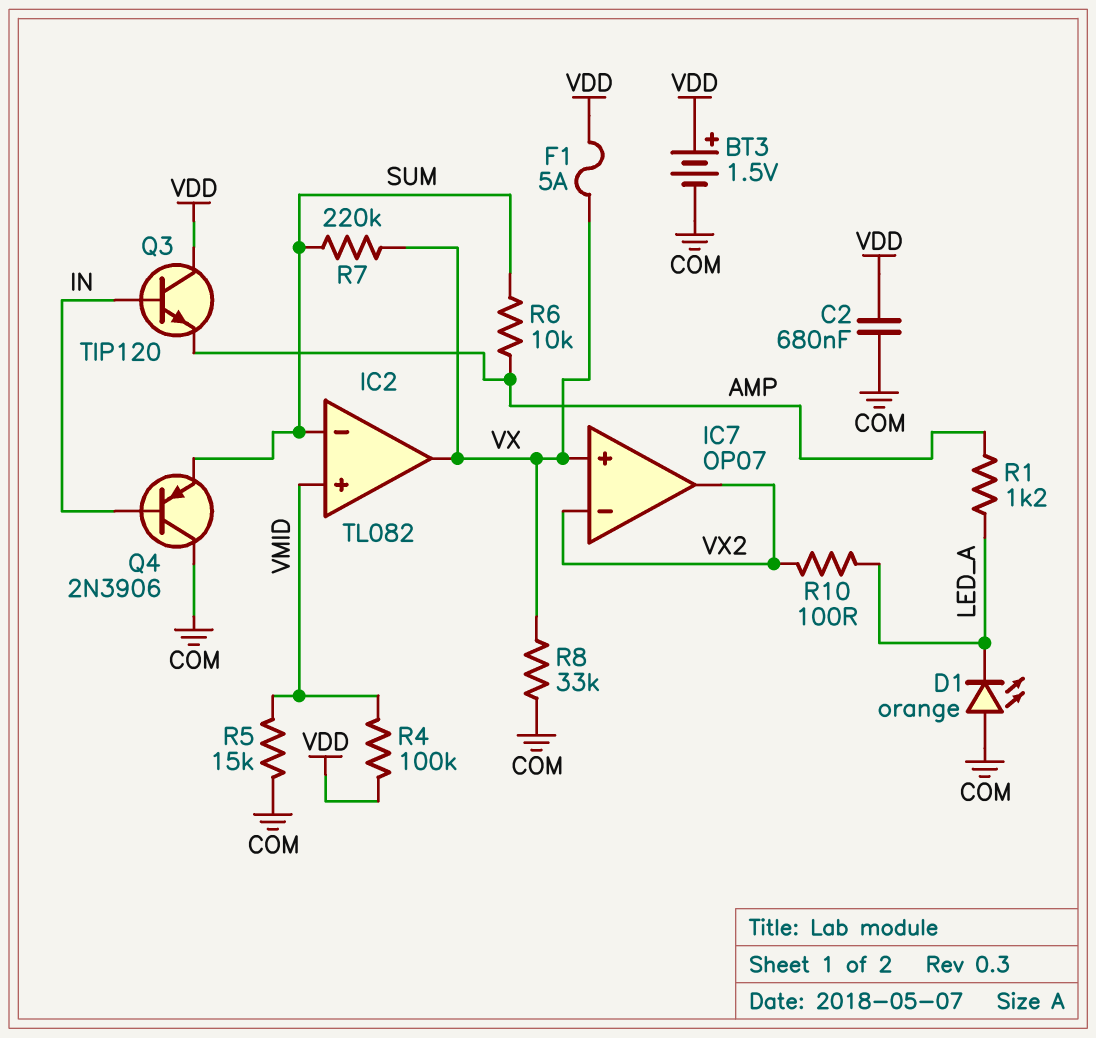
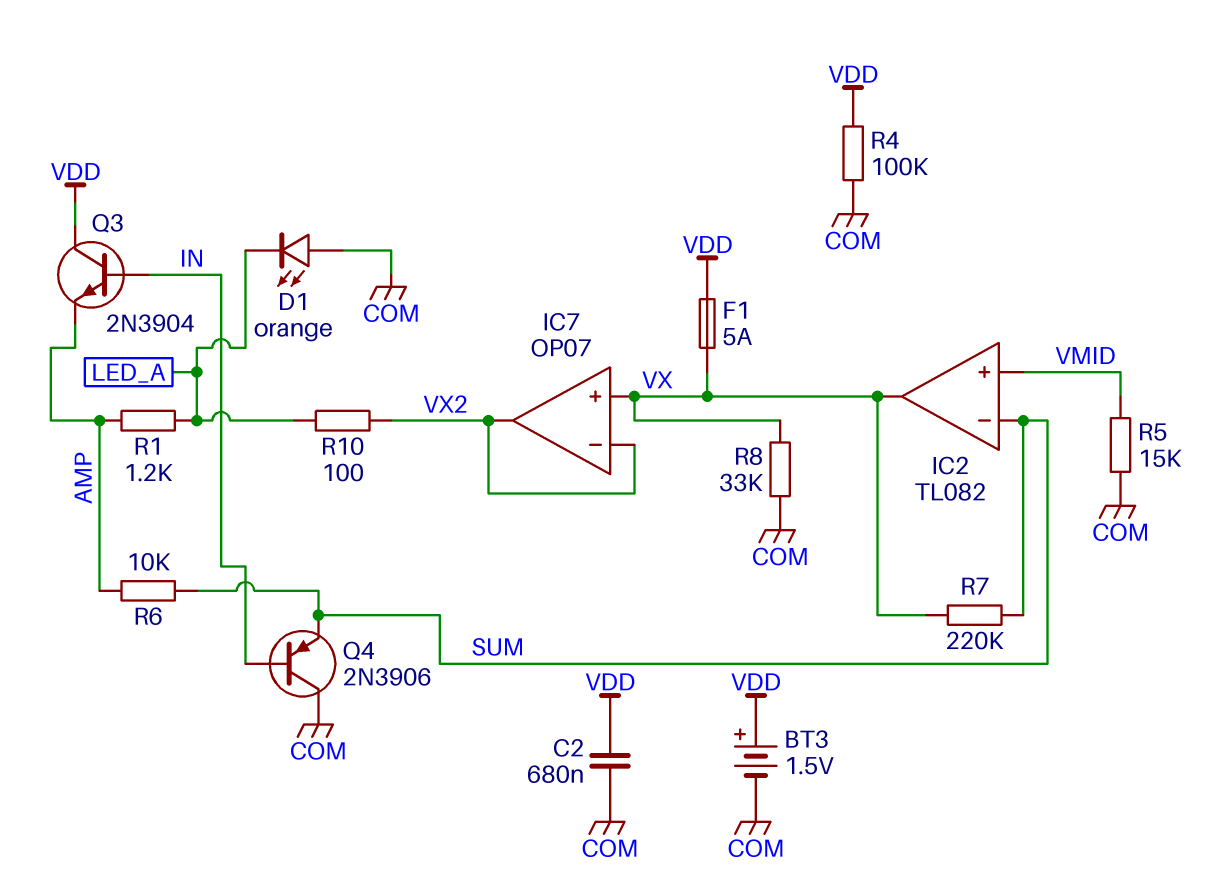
Q3: NPN TIP120 (B IN, C VDD, E AMP) -> NPN 2N3904 (B IN, C VDD, E AMP)
R4: 100k (VDD, VMID) -> 100k (COM, VDD)

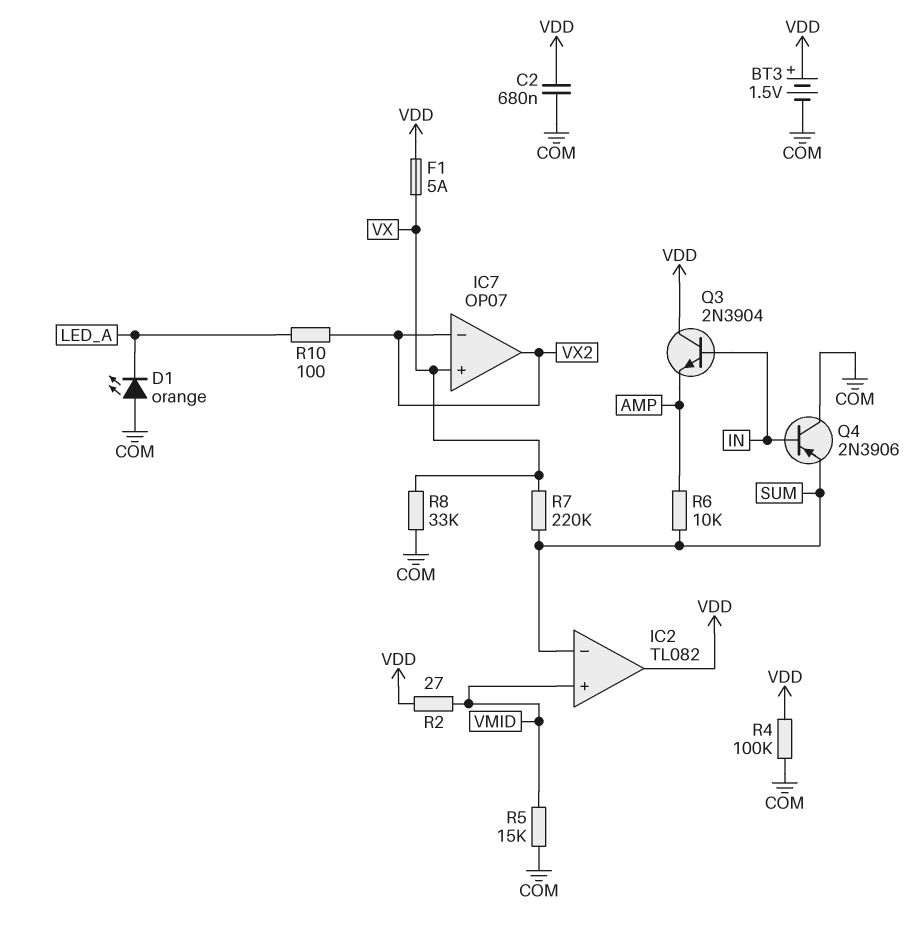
IC2 pin out: VX -> VDD
R1: 1.2k (AMP, LED_A) -> none
R2: none -> 27 (VDD, VMID)

